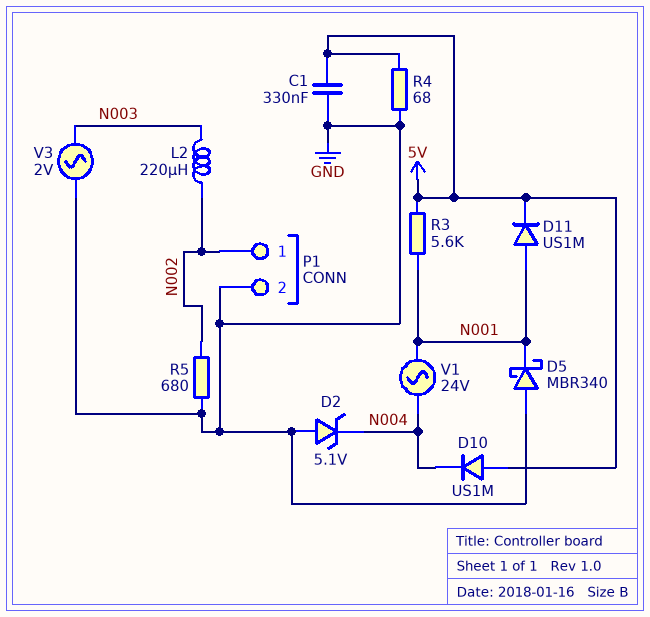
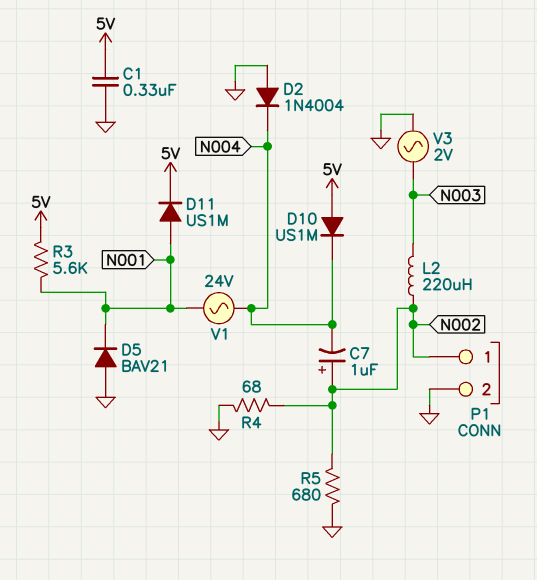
C7: none -> 1uF (plus N002, minus N004)
D2: zener 5.1V (A GND, K N004) -> diode 1N4004 (A GND, K N004)
D5: schottky MBR340 (A GND, K N001) -> diode BAV21 (A GND, K N001)
R4: 68 (5V, GND) -> 68 (GND, N002)

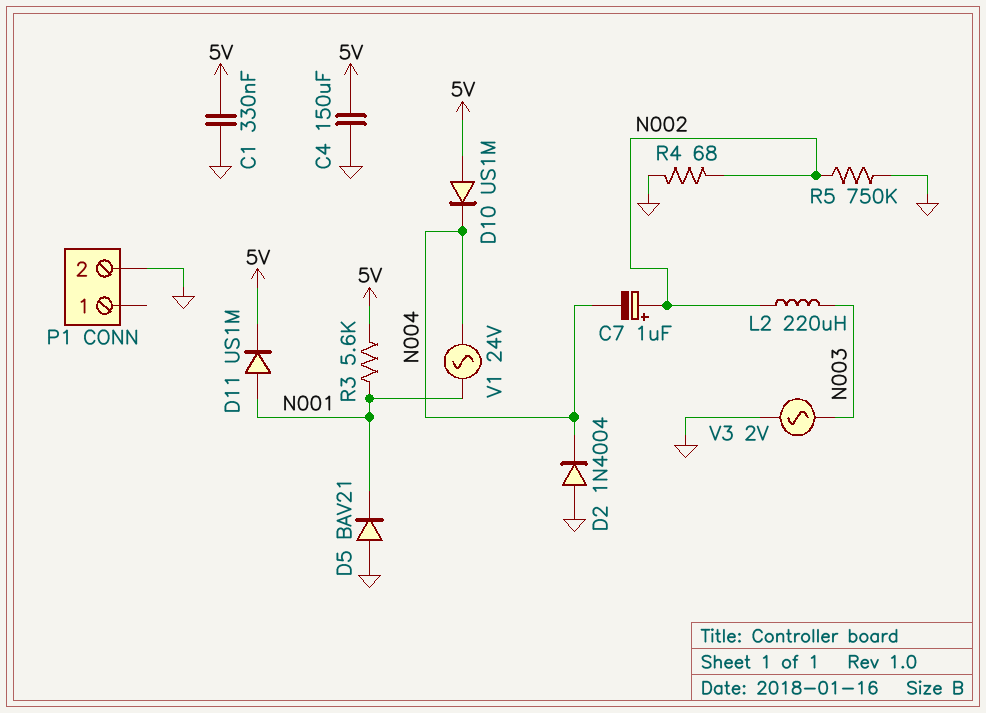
C4: none -> 150uF (5V, GND)
P1 pin 1: N002 -> none
R5: 680 (GND, N002) -> 750k (GND, N002)

